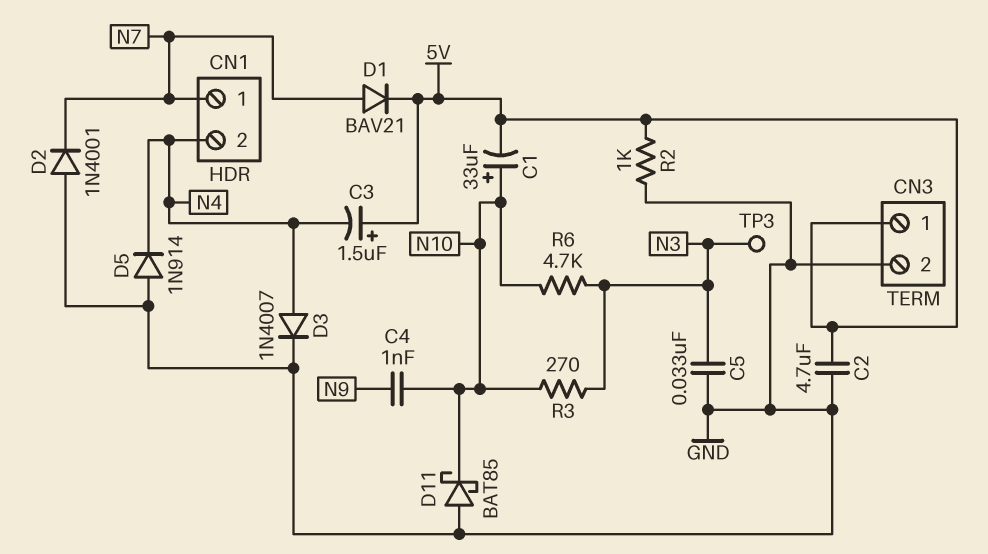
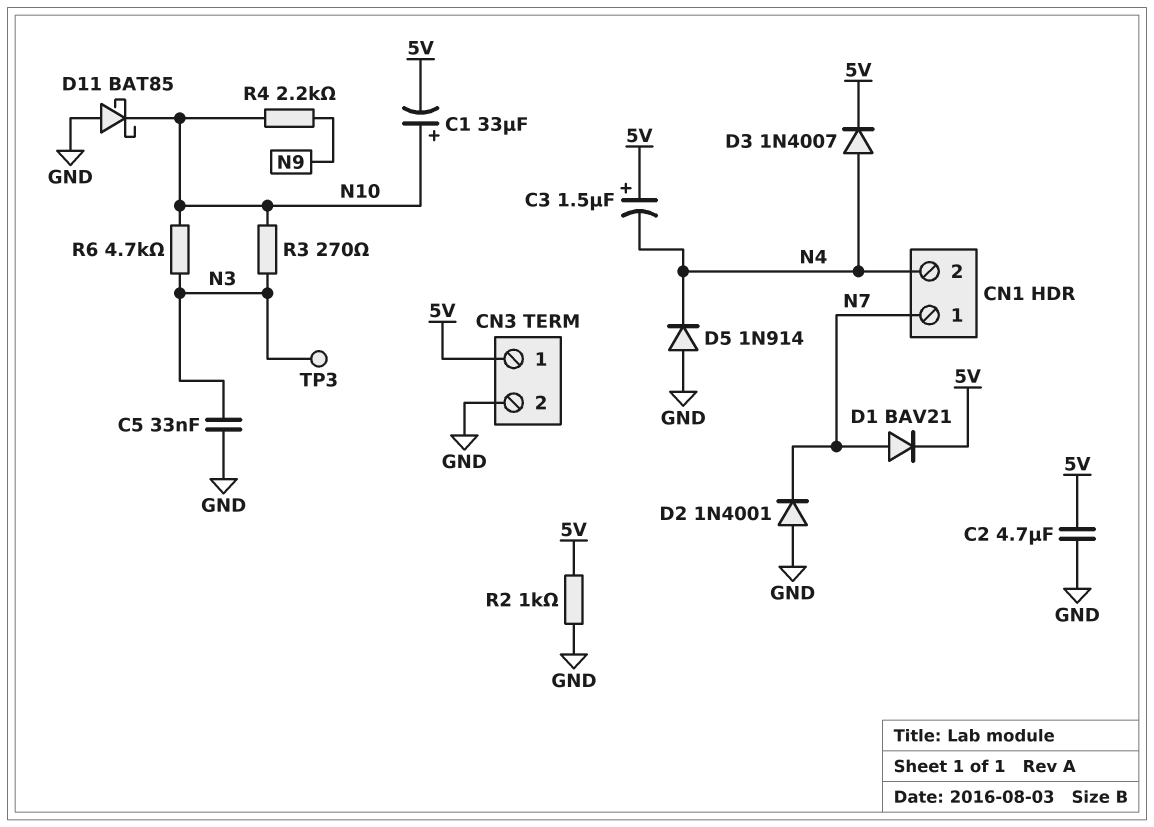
C4: 1nF (N9, N10) -> none
D3: diode 1N4007 (A N4, K GND) -> diode 1N4007 (A N4, K 5V)
R4: none -> 2.2k (N9, N10)

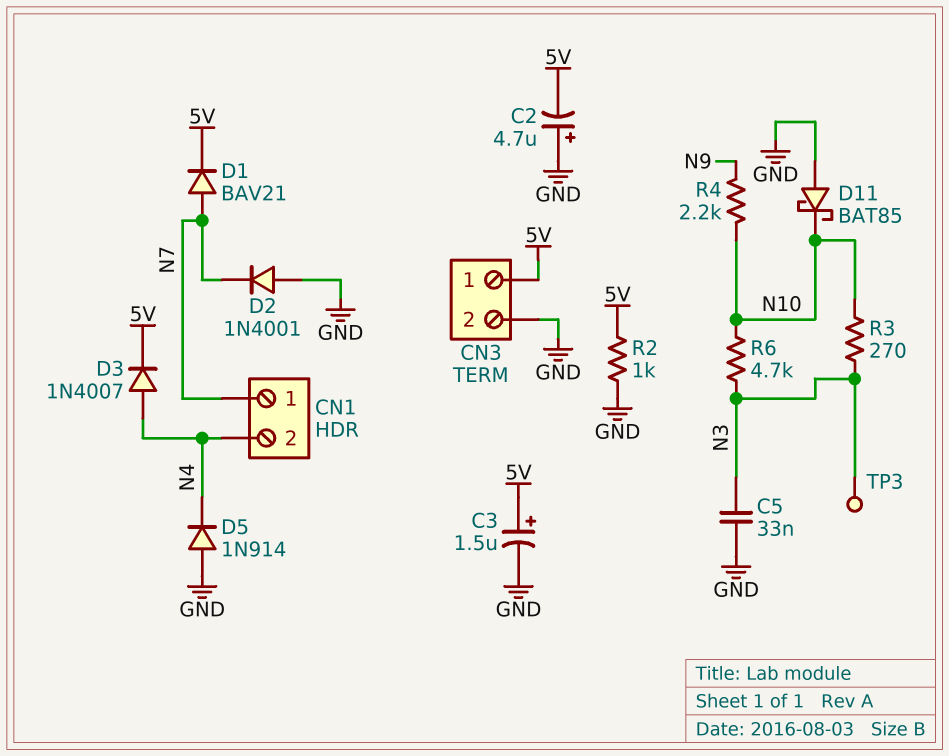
C1: 33uF (plus N10, minus 5V) -> none
C2: 4.7uF (5V, GND) -> 4.7uF (plus GND, minus 5V)
C3: 1.5uF (plus 5V, minus N4) -> 1.5uF (plus 5V, minus GND)

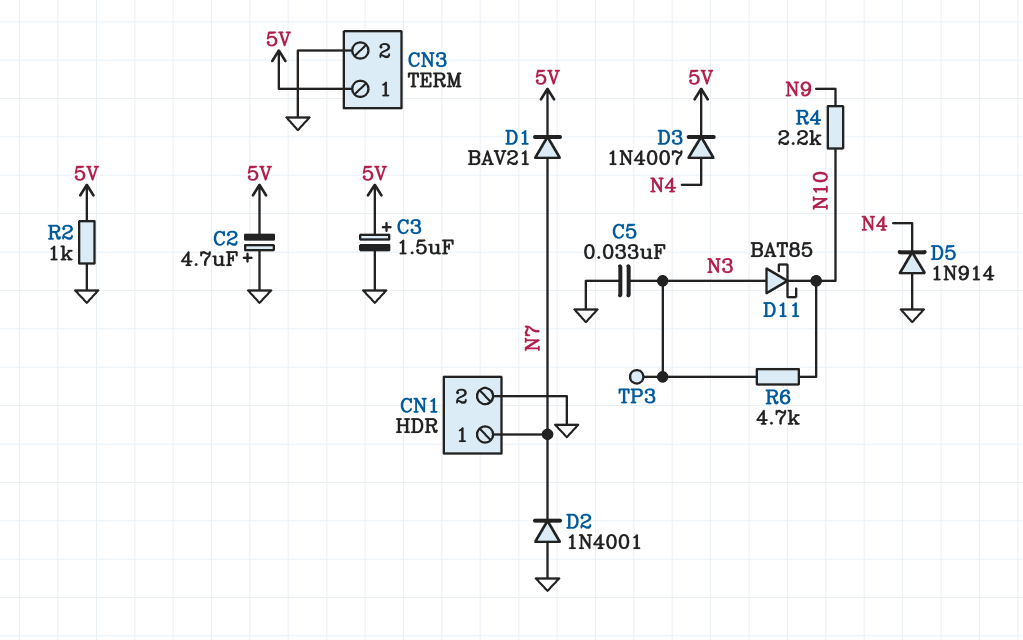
CN1 pin 2: N4 -> GND
D11: schottky BAT85 (A GND, K N10) -> schottky BAT85 (A N3, K N10)
R3: 270 (N3, N10) -> none

